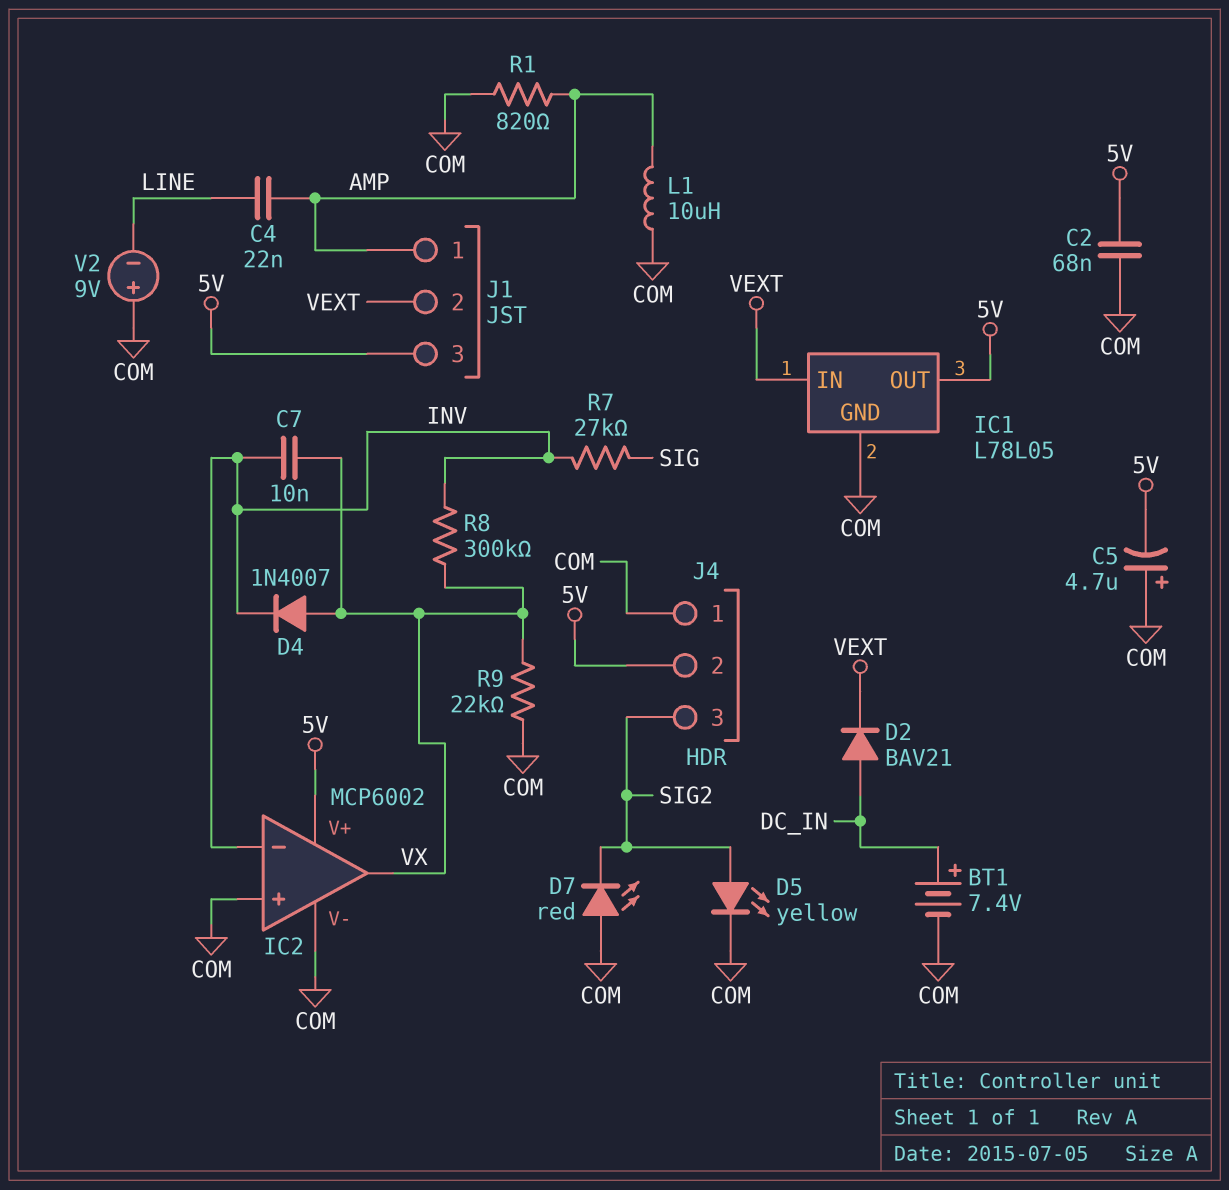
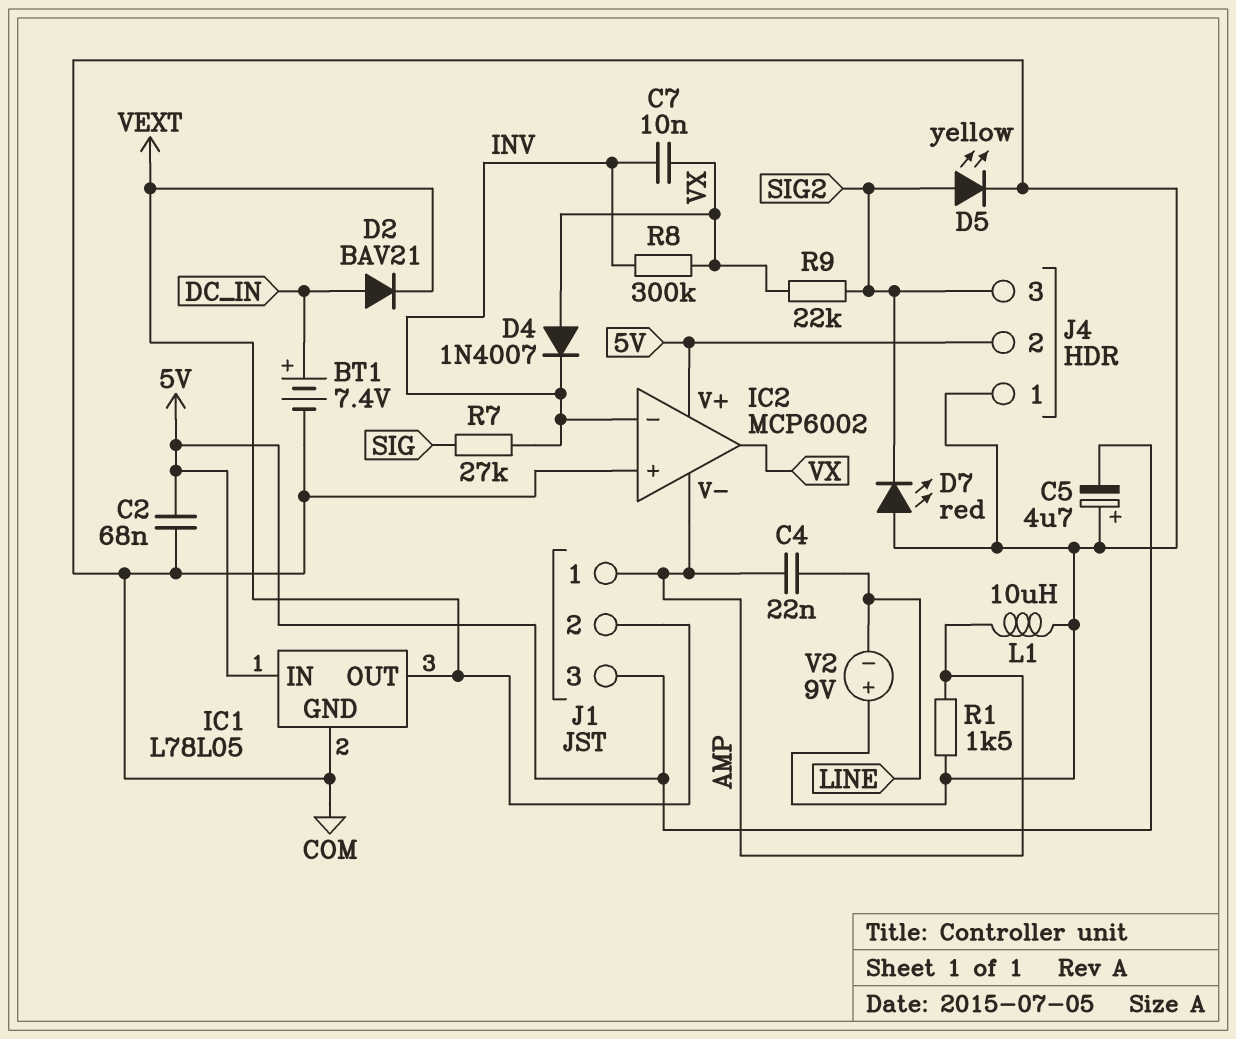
IC1 pin IN: VEXT -> 5V
IC1 pin OUT: 5V -> VEXT
IC2 pin V-: COM -> AMP
R1: 820 (AMP, COM) -> 1.5k (AMP, COM)
R9: 22k (COM, VX) -> 22k (SIG2, VX)

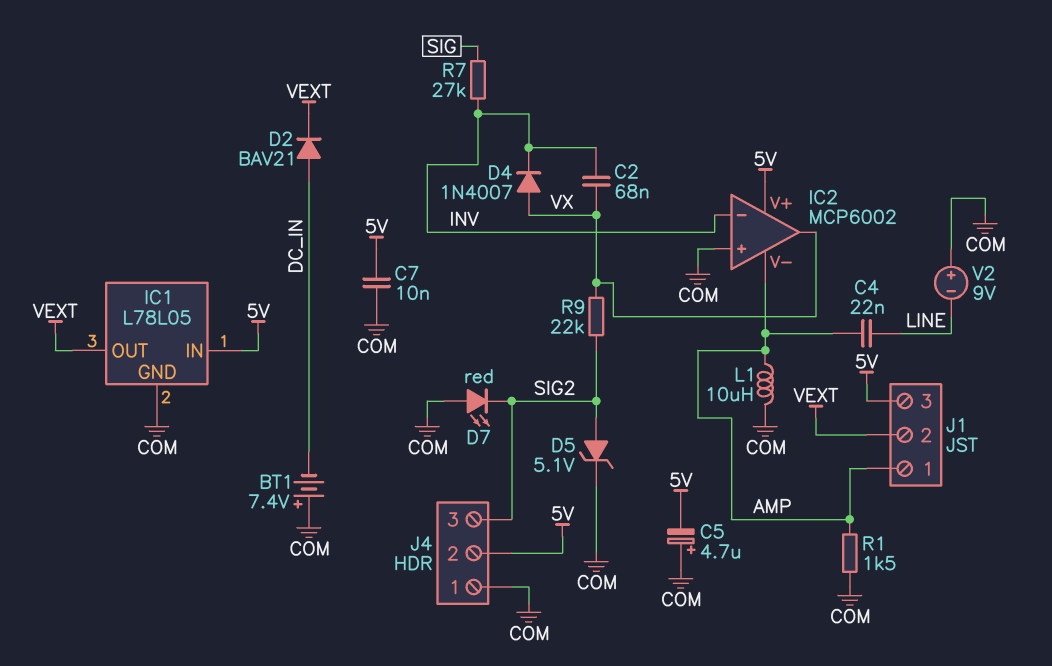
BT1: 7.4V (plus DC_IN, minus COM) -> 7.4V (plus COM, minus DC_IN)
C2: 68nF (5V, COM) -> 68nF (INV, VX)
C7: 10nF (INV, VX) -> 10nF (5V, COM)
D5: LED yellow (A SIG2, K COM) -> zener 5.1V (A SIG2, K COM)
R8: 300k (INV, VX) -> none

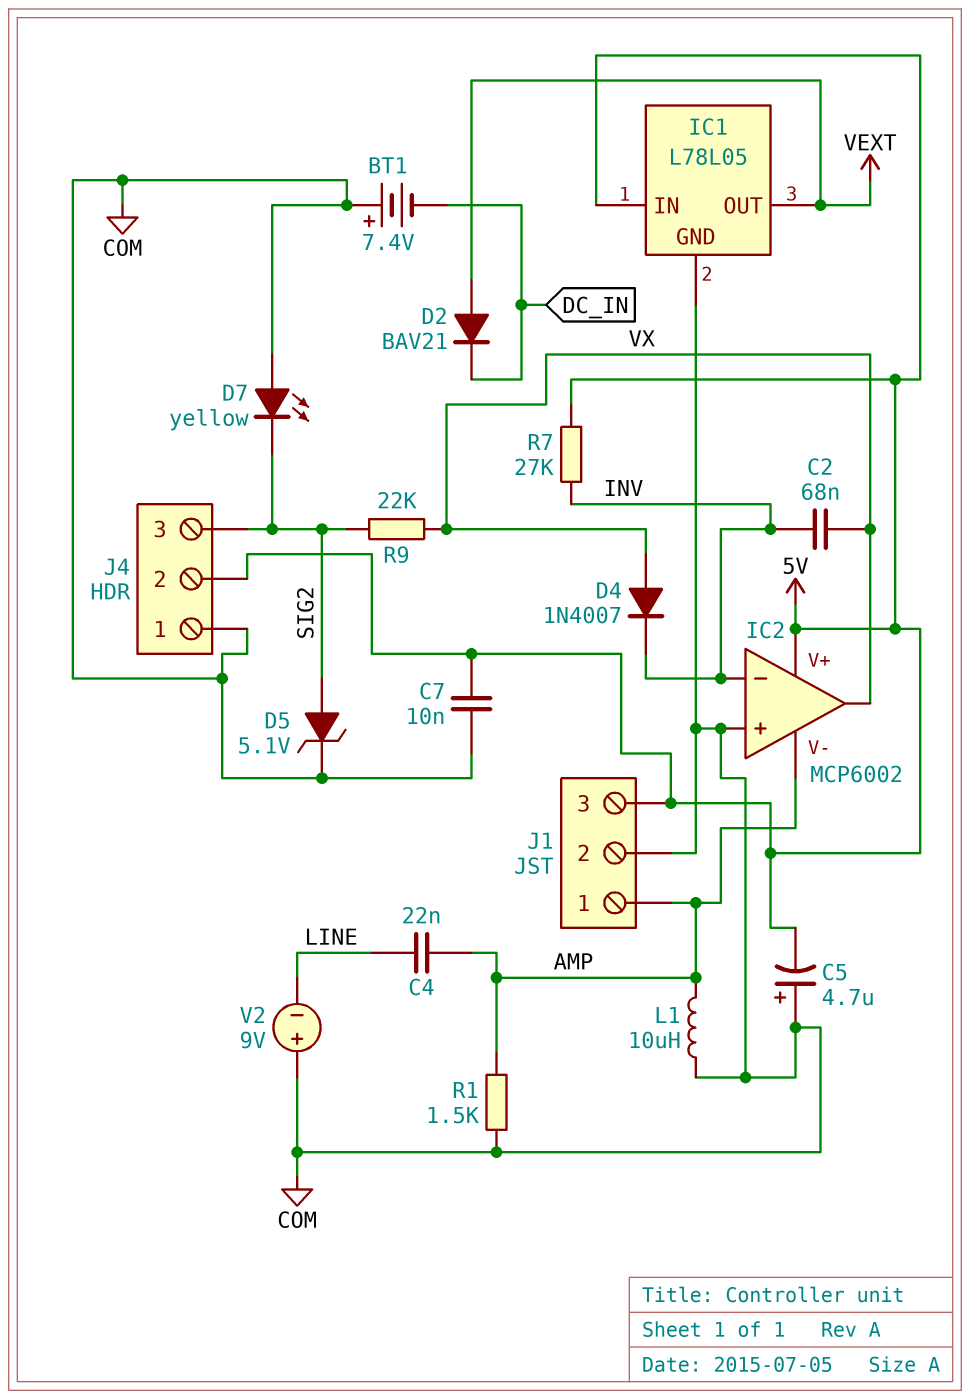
D2: diode BAV21 (A DC_IN, K VEXT) -> diode BAV21 (A VEXT, K DC_IN)
D7: LED red (A COM, K SIG2) -> LED yellow (A COM, K SIG2)
J1 pin 2: VEXT -> COM
R7: 27k (INV, SIG) -> 27k (5V, INV)

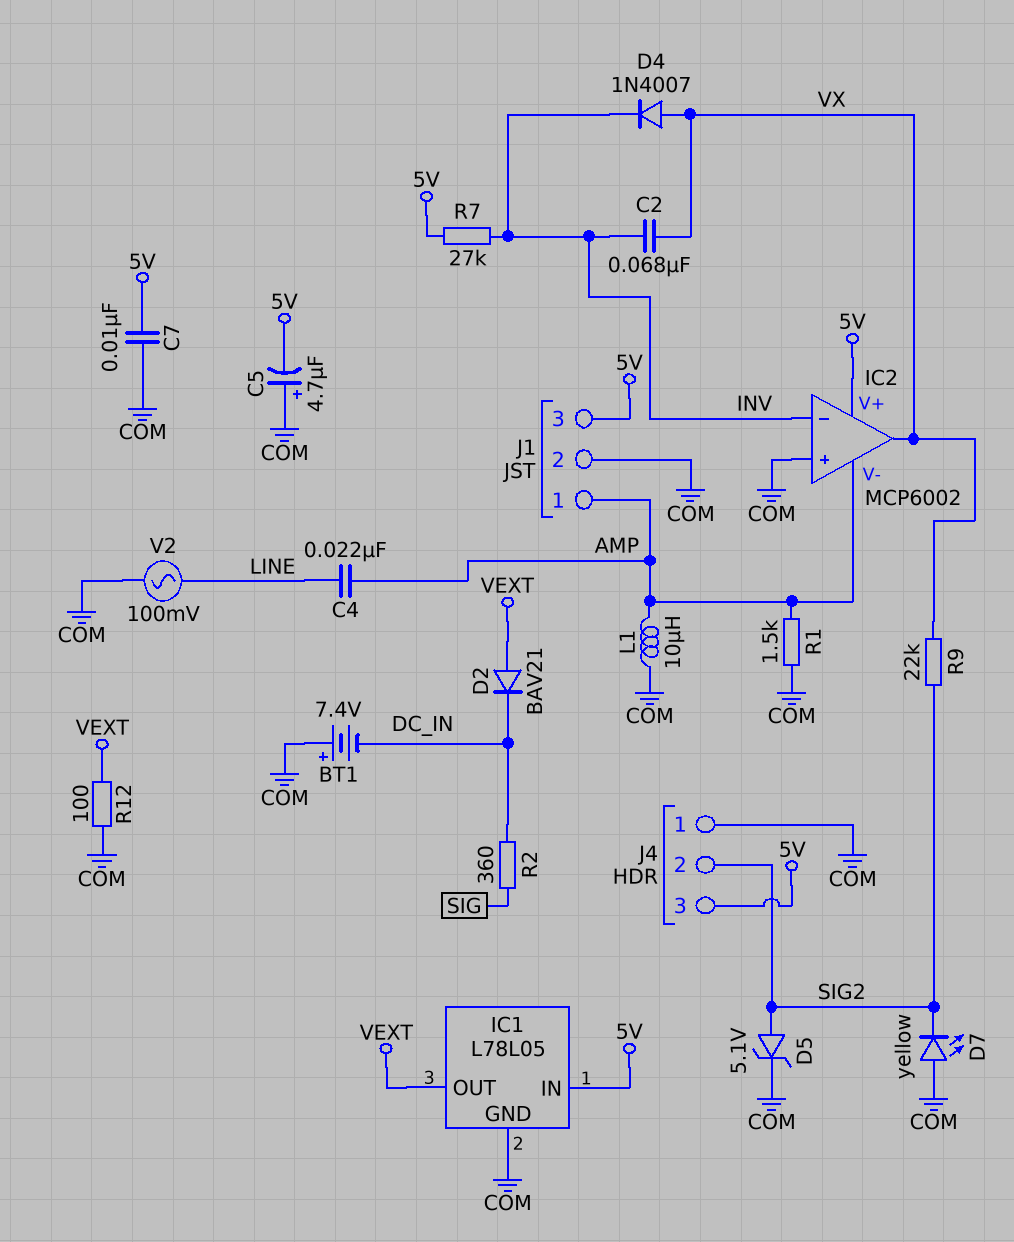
J4 pin 2: 5V -> SIG2
J4 pin 3: SIG2 -> 5V
R2: none -> 360 (DC_IN, SIG)
R12: none -> 100 (COM, VEXT)
V2: 9V (plus COM, minus LINE) -> AC 100mV (COM, LINE)

